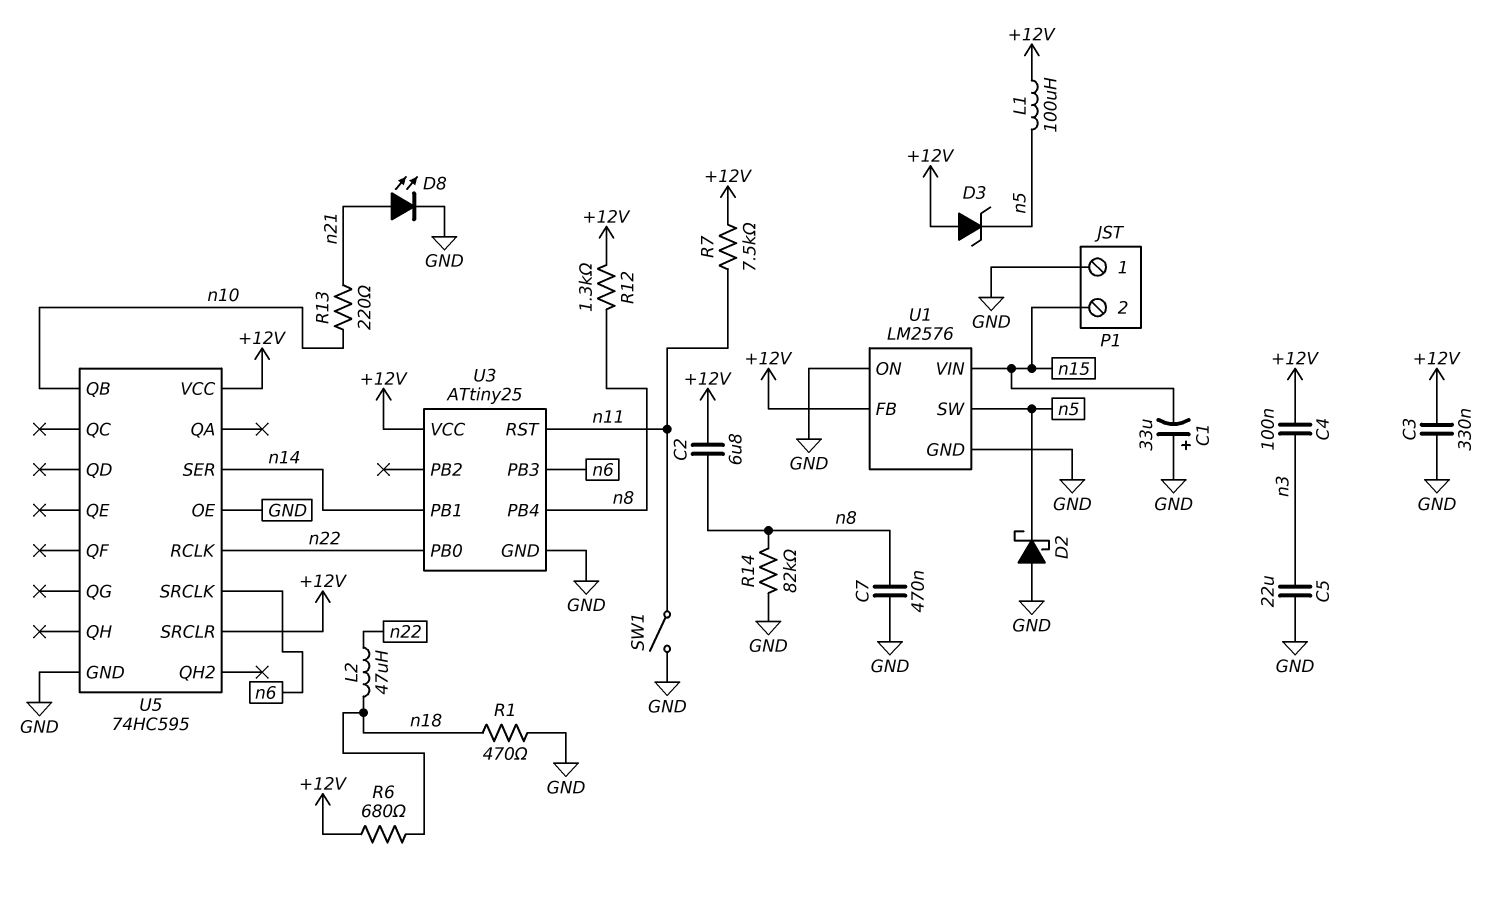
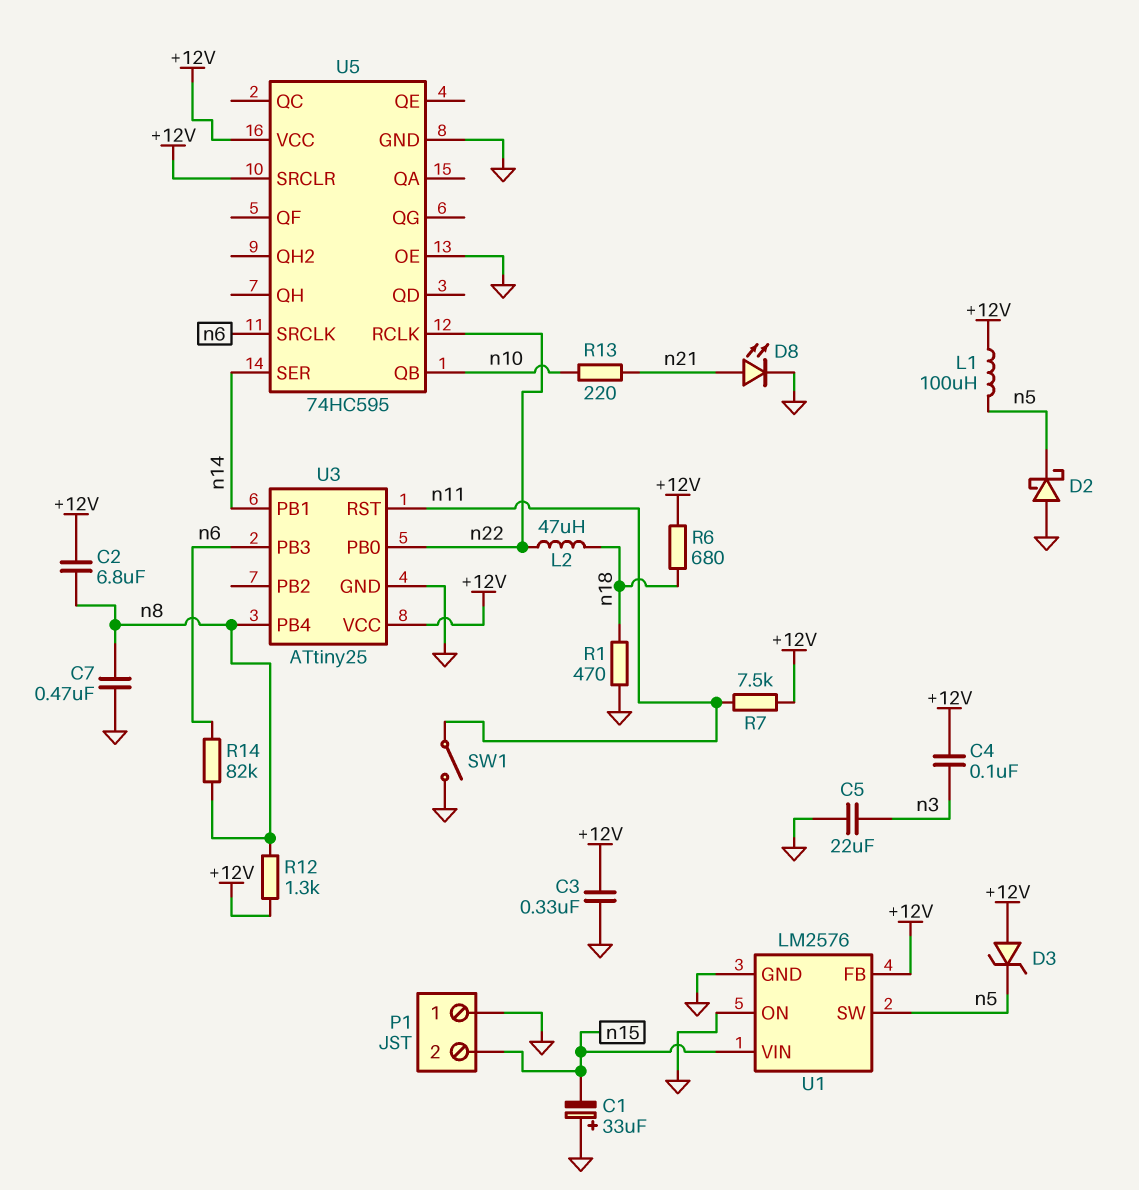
R14: 82k (GND, n8) -> 82k (n6, n8)

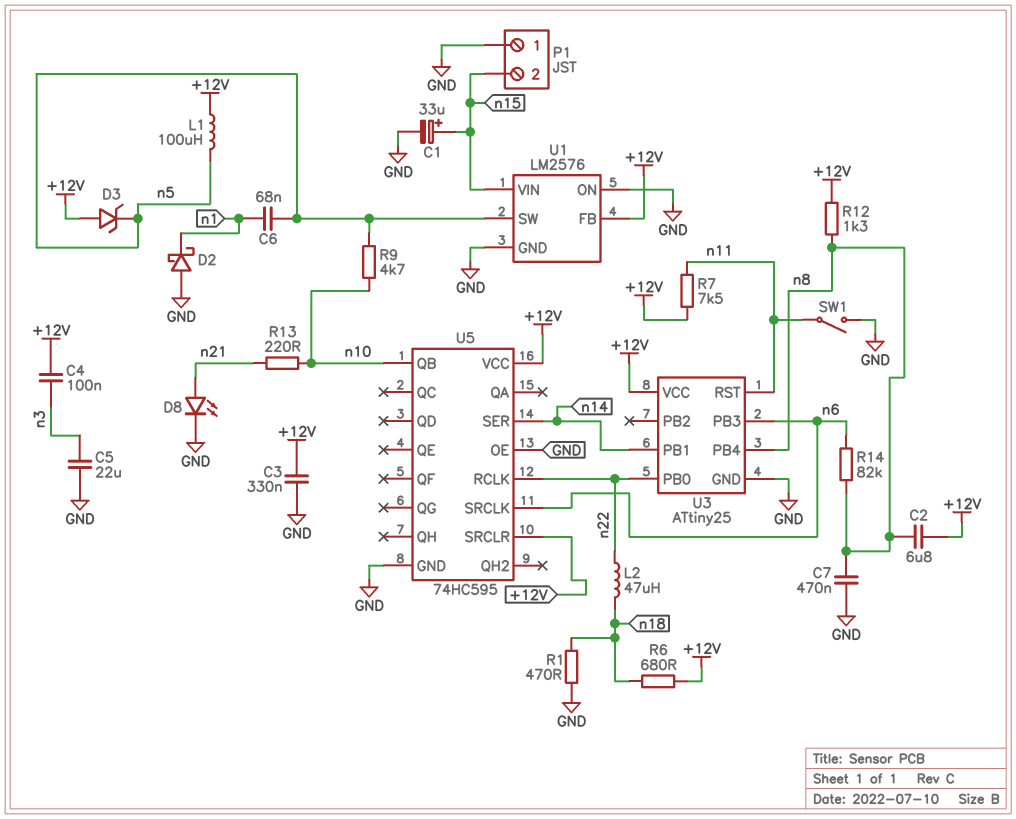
C1: 33uF (plus GND, minus n15) -> 33uF (plus n15, minus GND)
C6: none -> 68nF (n1, n5)
D2: schottky (A GND, K n5) -> schottky (A GND, K n1)
R9: none -> 4.7k (n5, n10)

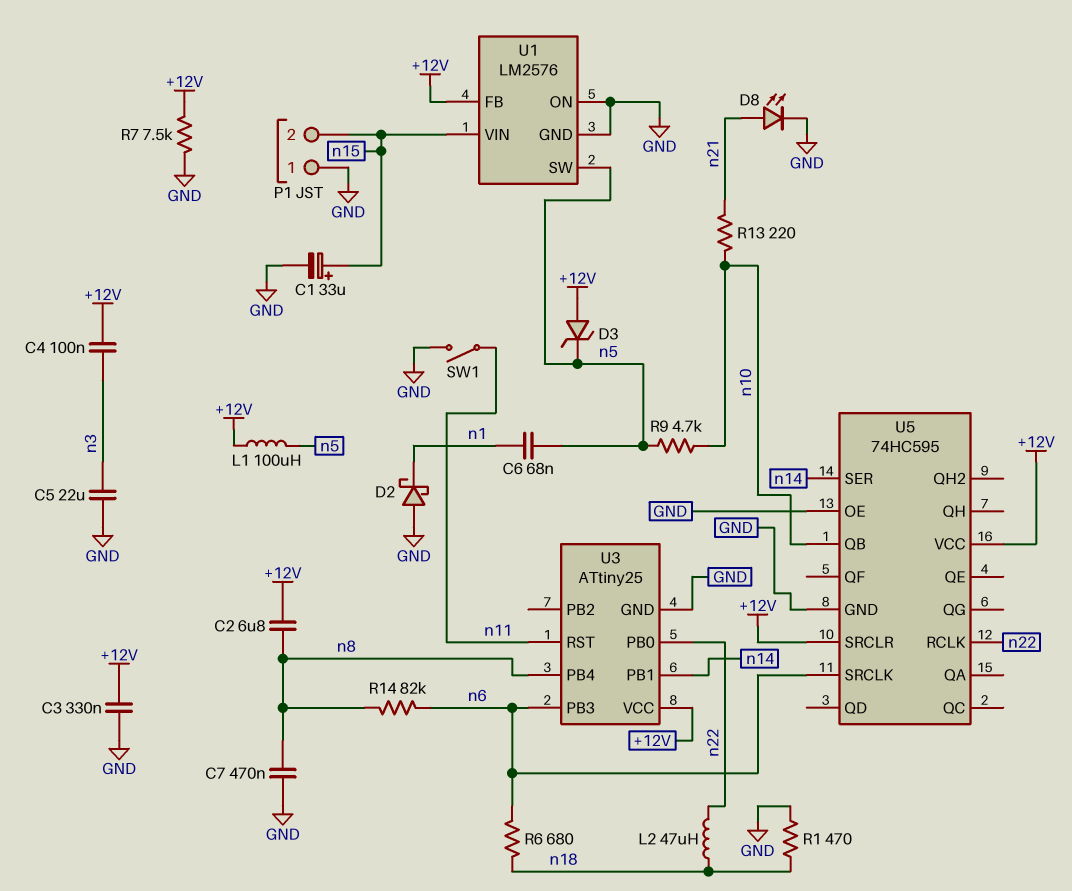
R6: 680 (+12V, n18) -> 680 (n6, n18)
R7: 7.5k (+12V, n11) -> 7.5k (+12V, GND)
R12: 1.3k (+12V, n8) -> none

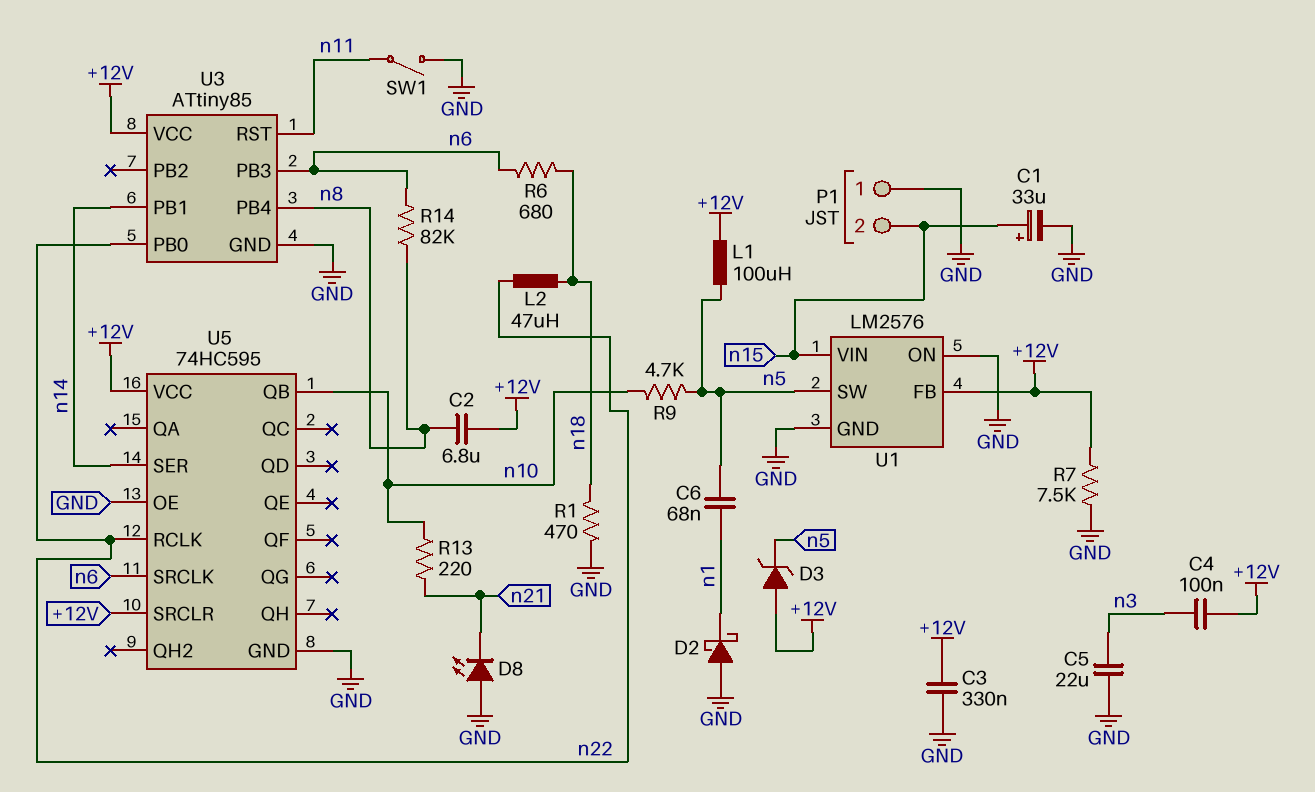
C7: 470nF (GND, n8) -> none
D8: LED (A n21, K GND) -> LED (A GND, K n21)
U3: ATtiny25 -> ATtiny85

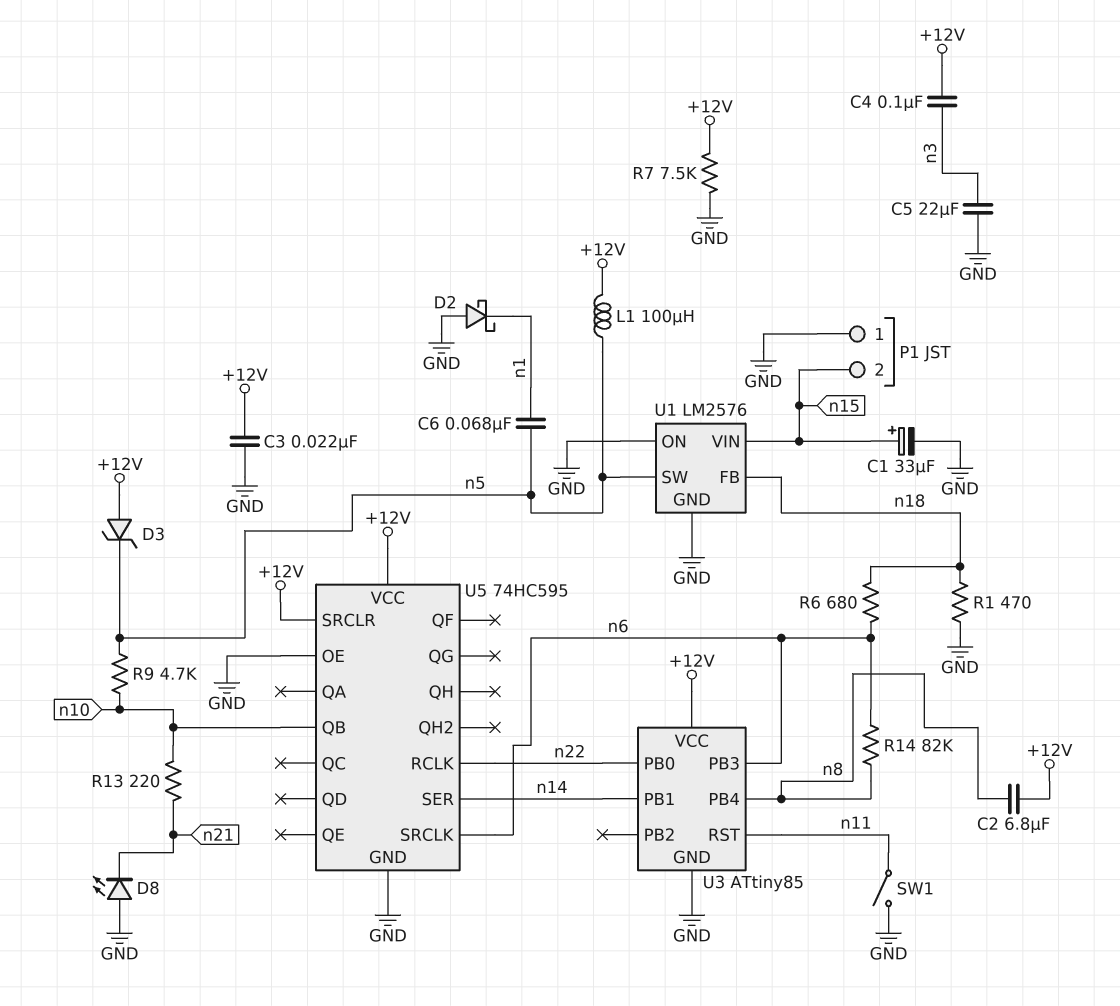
C3: 330nF (+12V, GND) -> 22nF (+12V, GND)
L2: 47uH (n18, n22) -> none
U1 pin FB: +12V -> n18

